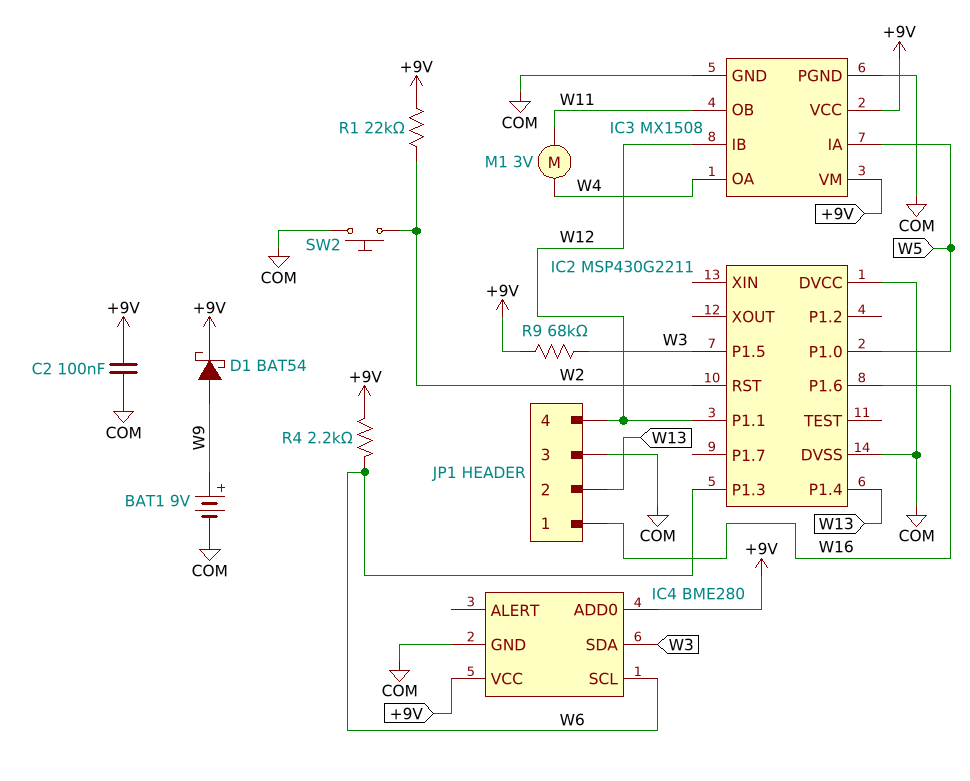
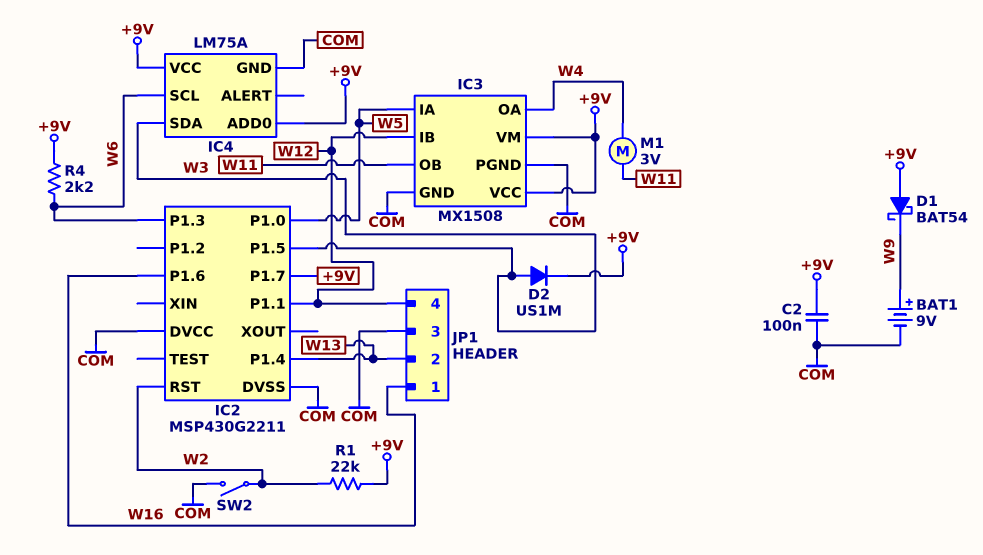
D1: schottky BAT54 (A W9, K +9V) -> schottky BAT54 (A +9V, K W9)
D2: none -> diode US1M (A W3, K +9V)
IC2 pin P1.7: none -> +9V
IC4: BME280 -> LM75A
R9: 68k (+9V, W3) -> none
SW2: button (COM, W2) -> switch (COM, W2)

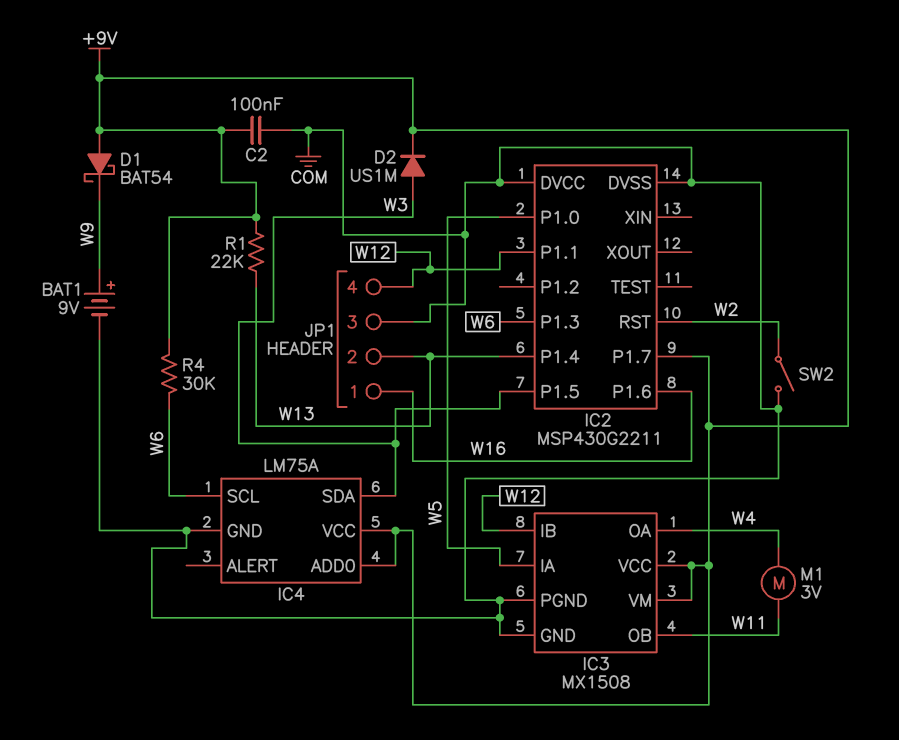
R1: 22k (+9V, W2) -> 22k (+9V, W13)
R4: 2.2k (+9V, W6) -> 30k (+9V, W6)

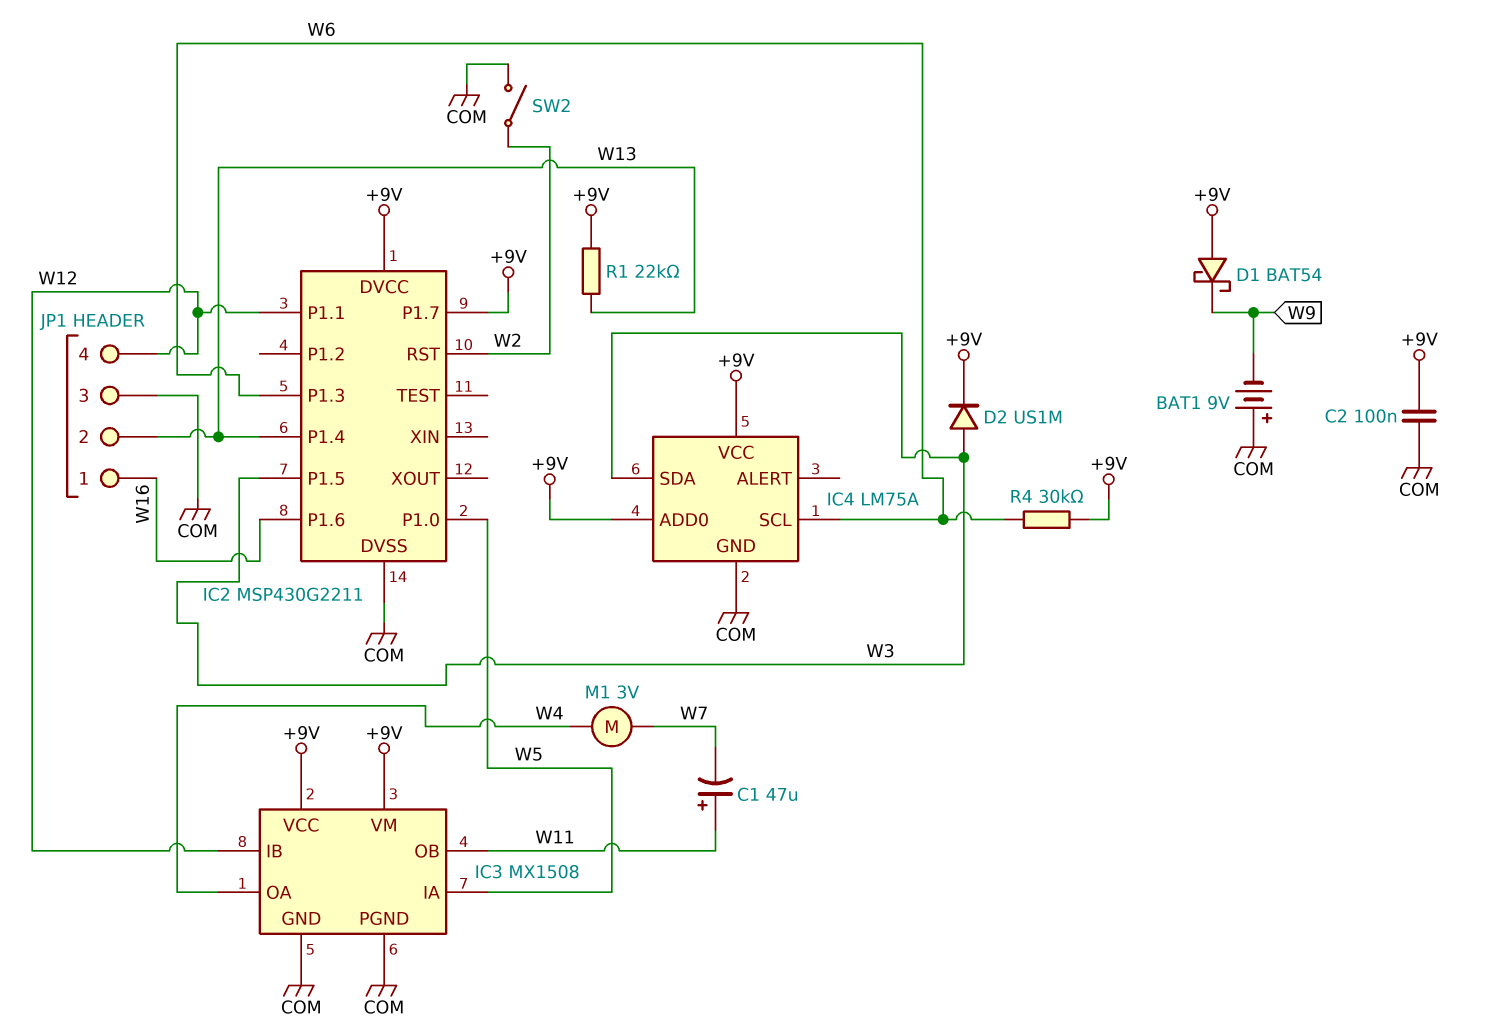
BAT1: 9V (plus W9, minus COM) -> 9V (plus COM, minus W9)
C1: none -> 47uF (plus W11, minus W7)
IC2 pin DVCC: COM -> +9V
M1: motor 3V (W4, W11) -> motor 3V (W4, W7)

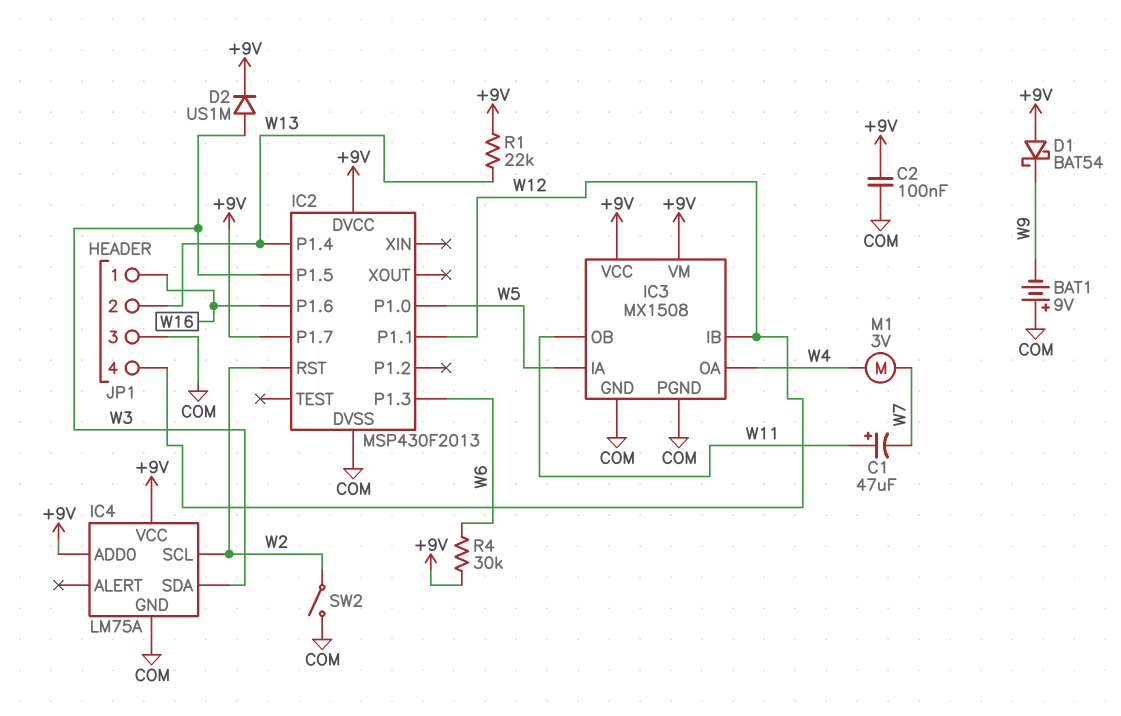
IC2: MSP430G2211 -> MSP430F2013
IC4 pin SCL: W6 -> W2

